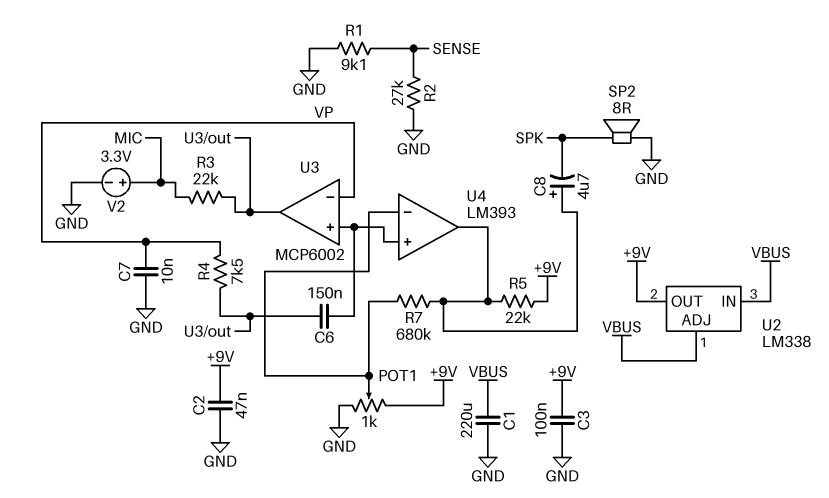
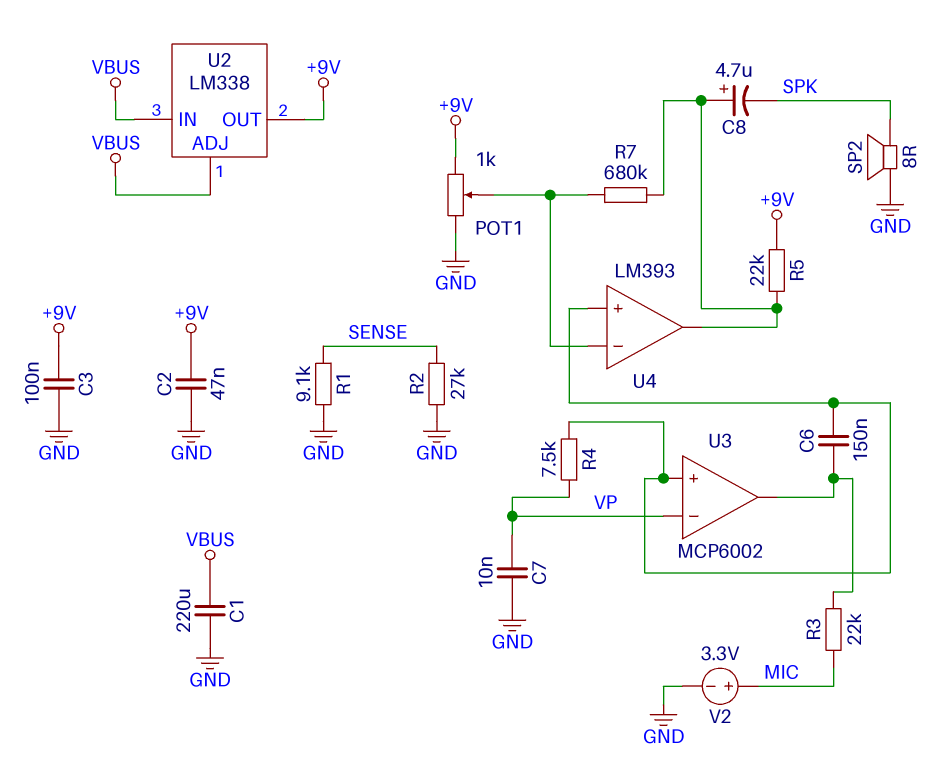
R4: 7.5k (U3/out, VP) -> 7.5k (U3/in+, VP)

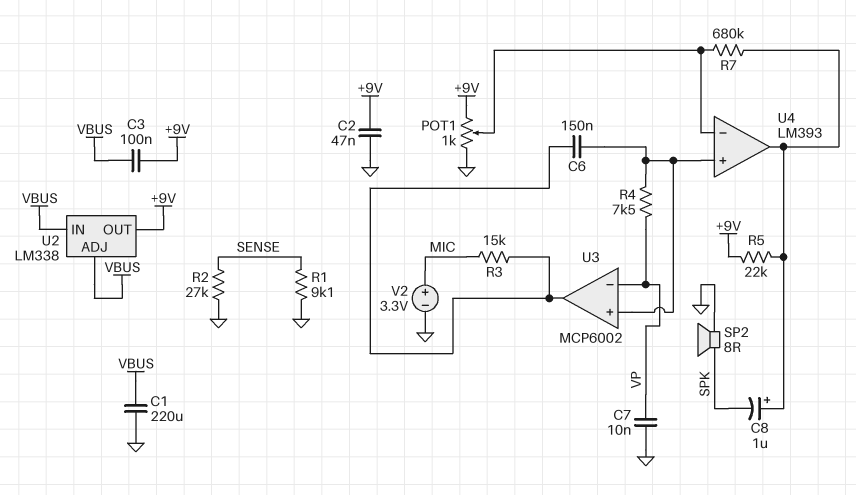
C3: 100nF (+9V, GND) -> 100nF (+9V, VBUS)
C8: 4.7uF (plus U4/out, minus SPK) -> 1uF (plus U4/out, minus SPK)
R3: 22k (MIC, U3/out) -> 15k (MIC, U3/out)

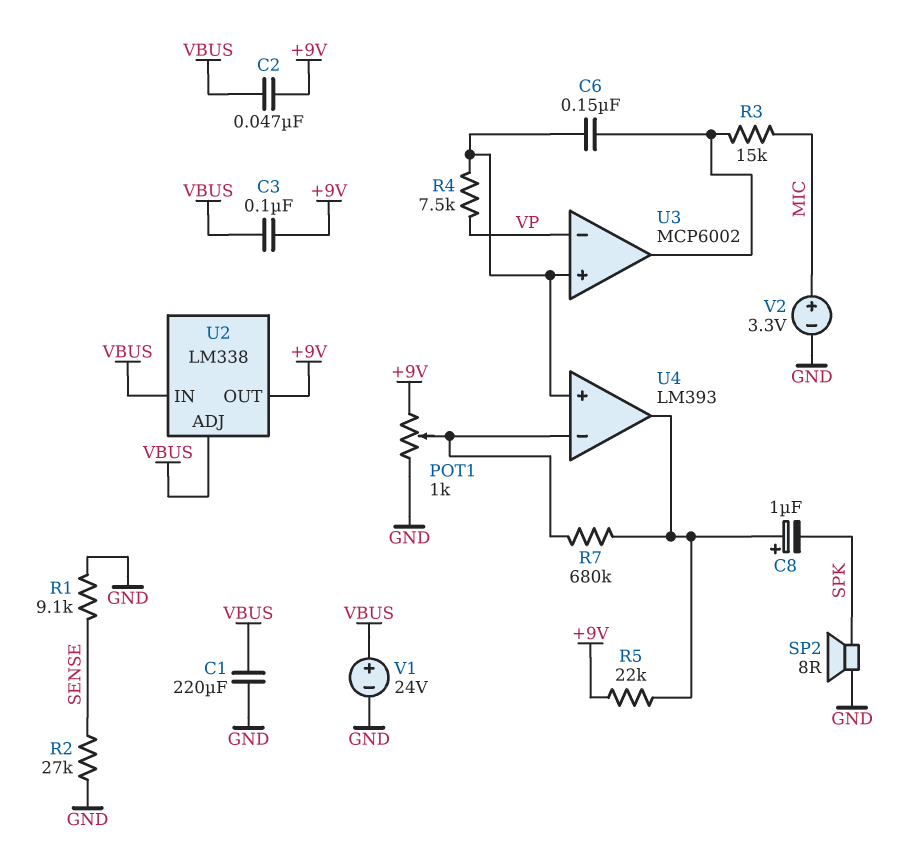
C2: 47nF (+9V, GND) -> 47nF (+9V, VBUS)
C7: 10nF (GND, VP) -> none
V1: none -> 24V (plus VBUS, minus GND)

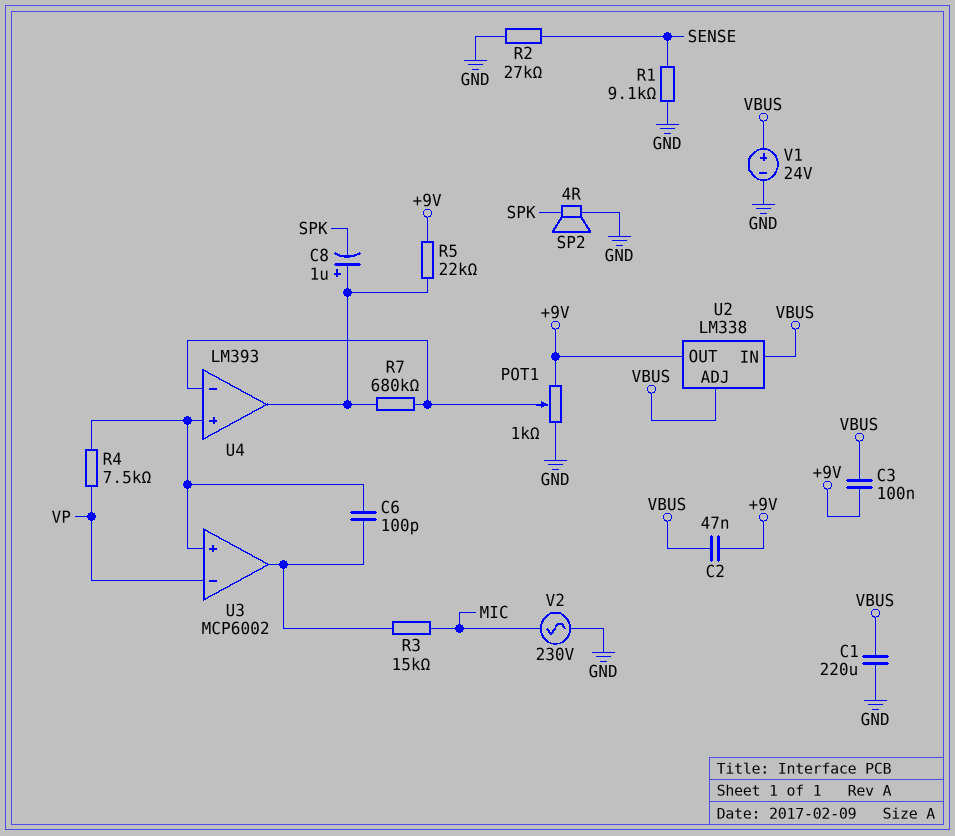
C6: 150nF (U3/in+, U3/out) -> 100pF (U3/in+, U3/out)
SP2: speaker 8R (GND, SPK) -> speaker 4R (GND, SPK)
V2: 3.3V (plus MIC, minus GND) -> AC 230V (GND, MIC)

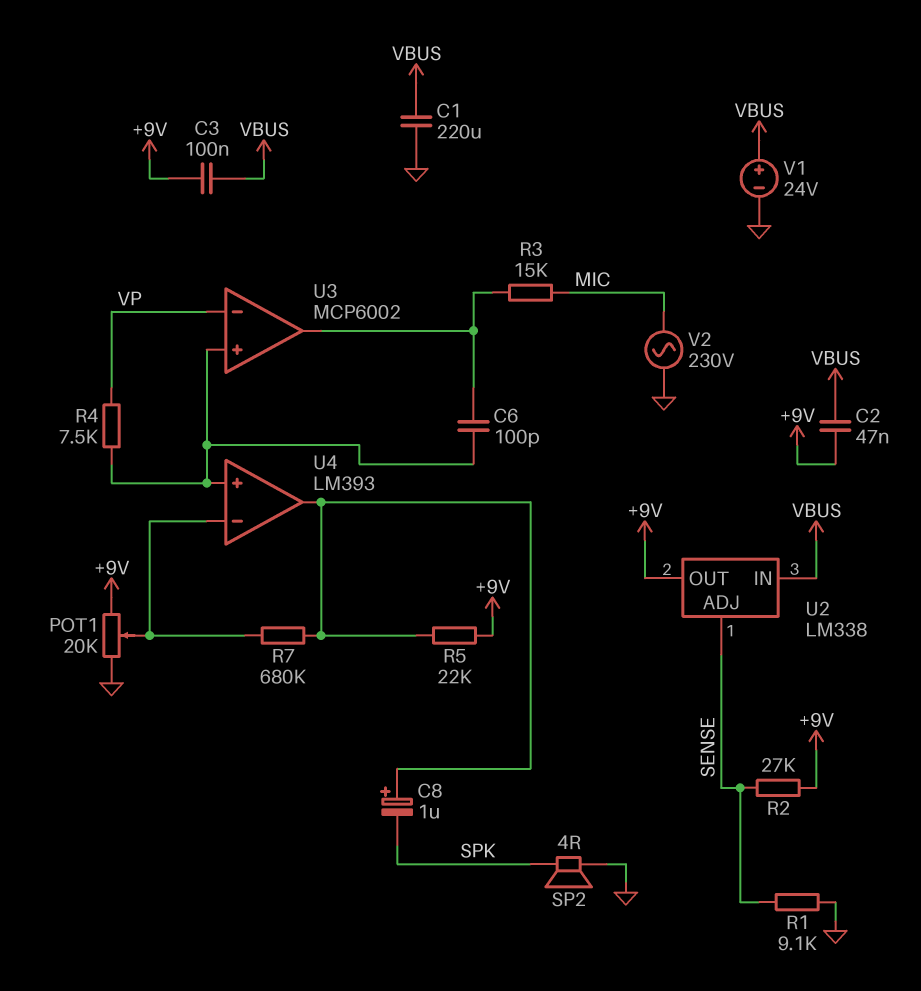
POT1: 1k (+9V, GND, wiper U4/in-) -> 20k (+9V, GND, wiper U4/in-)
R2: 27k (GND, SENSE) -> 27k (+9V, SENSE)
U2 pin ADJ: VBUS -> SENSE

